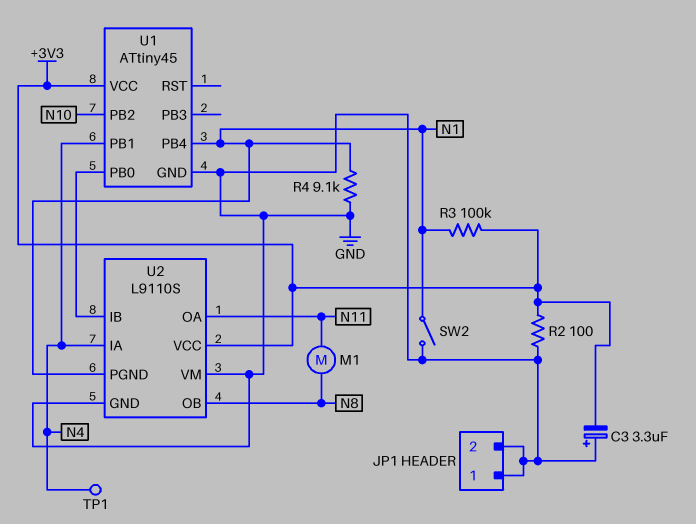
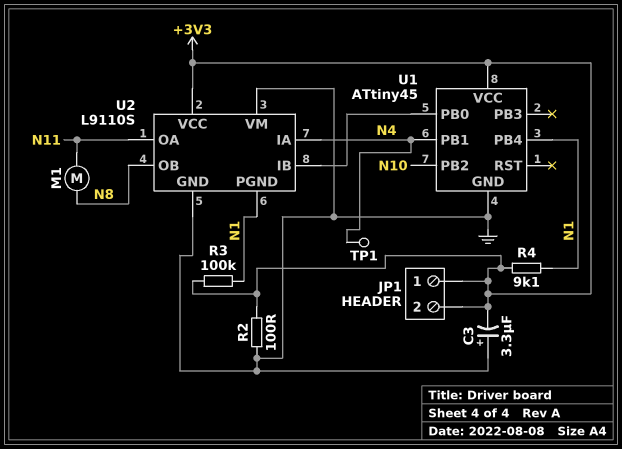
JP1 pin 1: GND -> +3V3
JP1 pin 2: GND -> +3V3
R4: 9.1k (GND, N1) -> 9.1k (+3V3, N1)
SW2: switch (GND, N1) -> none

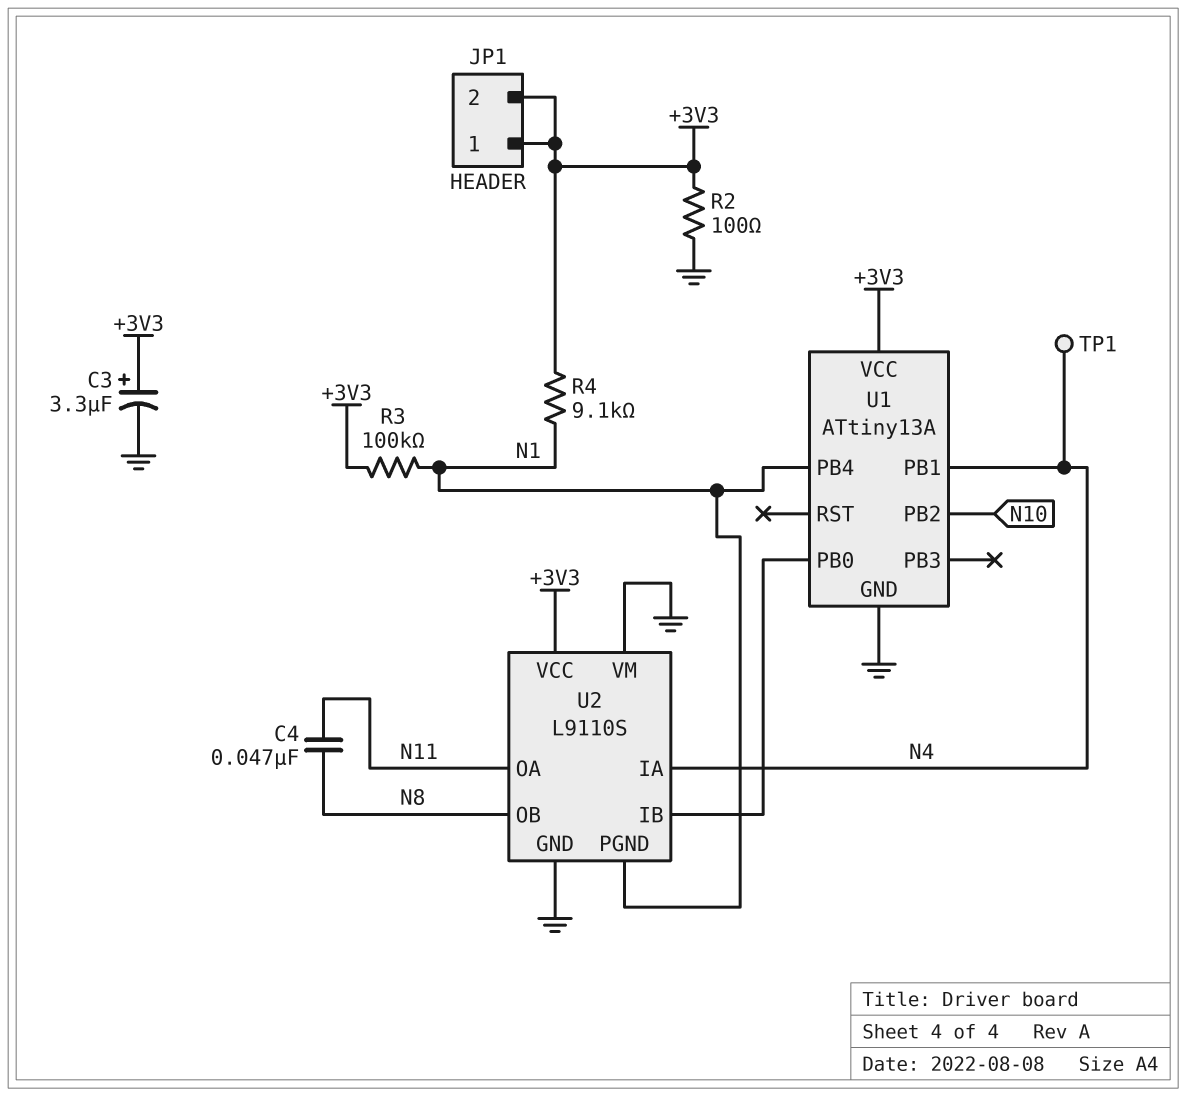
C3: 3.3uF (plus GND, minus +3V3) -> 3.3uF (plus +3V3, minus GND)
C4: none -> 47nF (N8, N11)
M1: motor (N8, N11) -> none
U1: ATtiny45 -> ATtiny13A

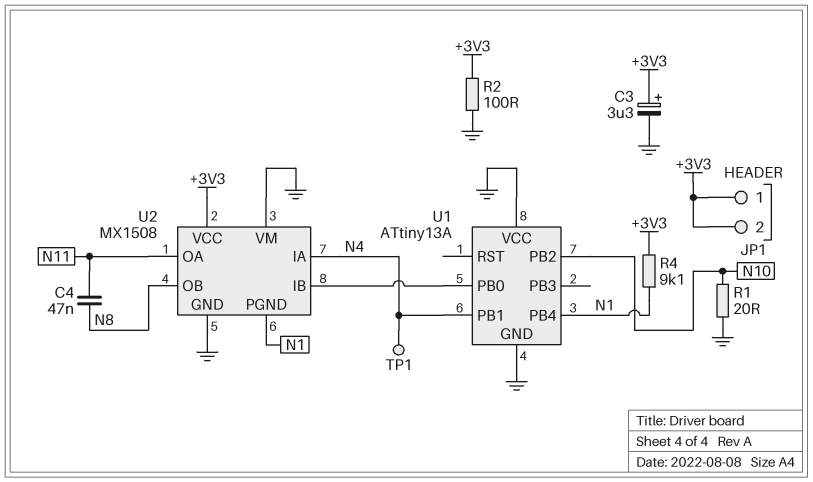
R1: none -> 20 (GND, N10)
R3: 100k (+3V3, N1) -> none
U1 pin VCC: +3V3 -> GND
U2: L9110S -> MX1508

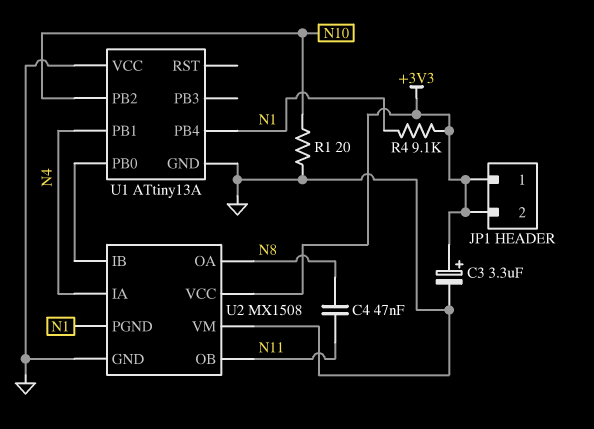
R2: 100 (+3V3, GND) -> none
TP1: test point (N4) -> none
U2 pin OA: N11 -> N8
U2 pin OB: N8 -> N11

